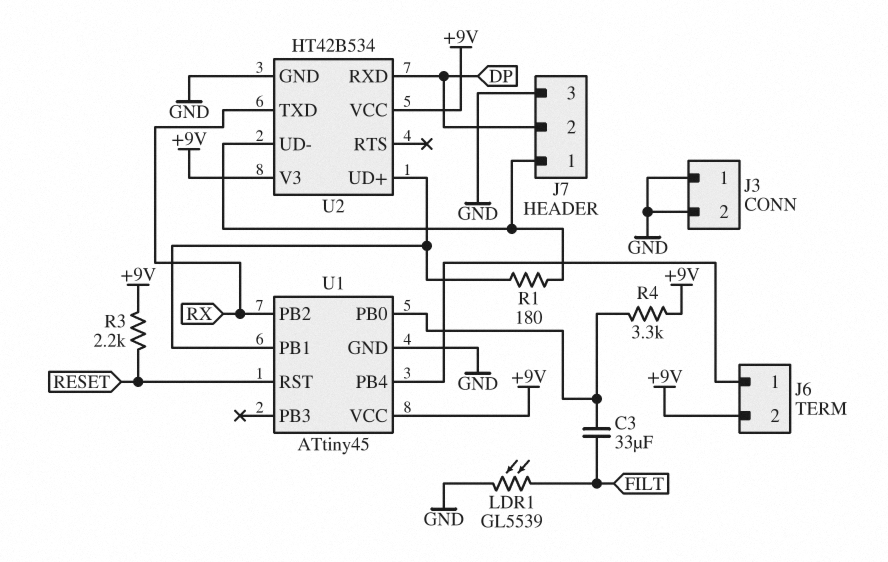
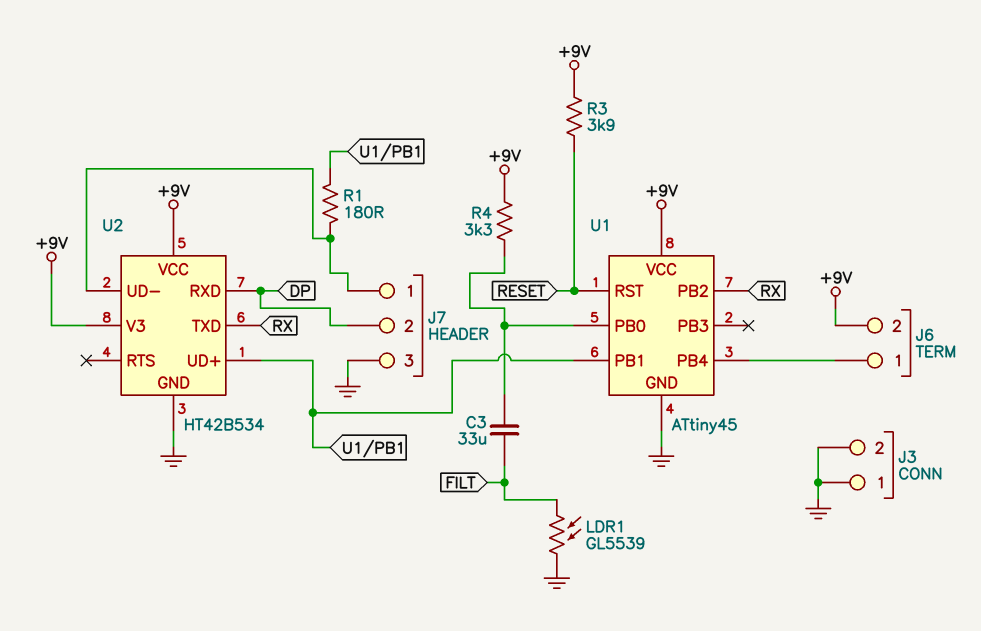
R3: 2.2k (+9V, RESET) -> 3.9k (+9V, RESET)

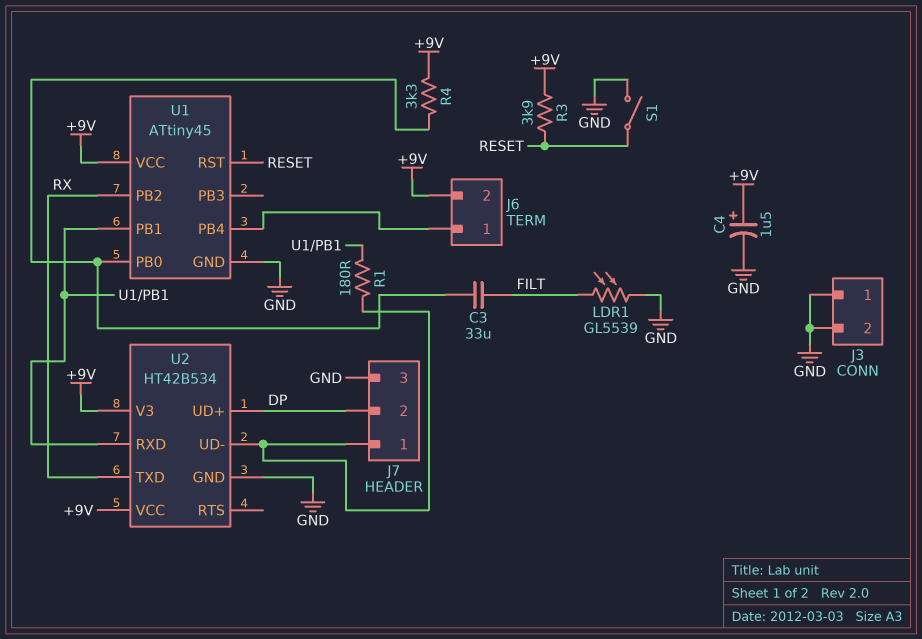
C4: none -> 1.5uF (plus +9V, minus GND)
S1: none -> switch (GND, RESET)
U2 pin RXD: DP -> U1/PB1
U2 pin UD+: U1/PB1 -> DP

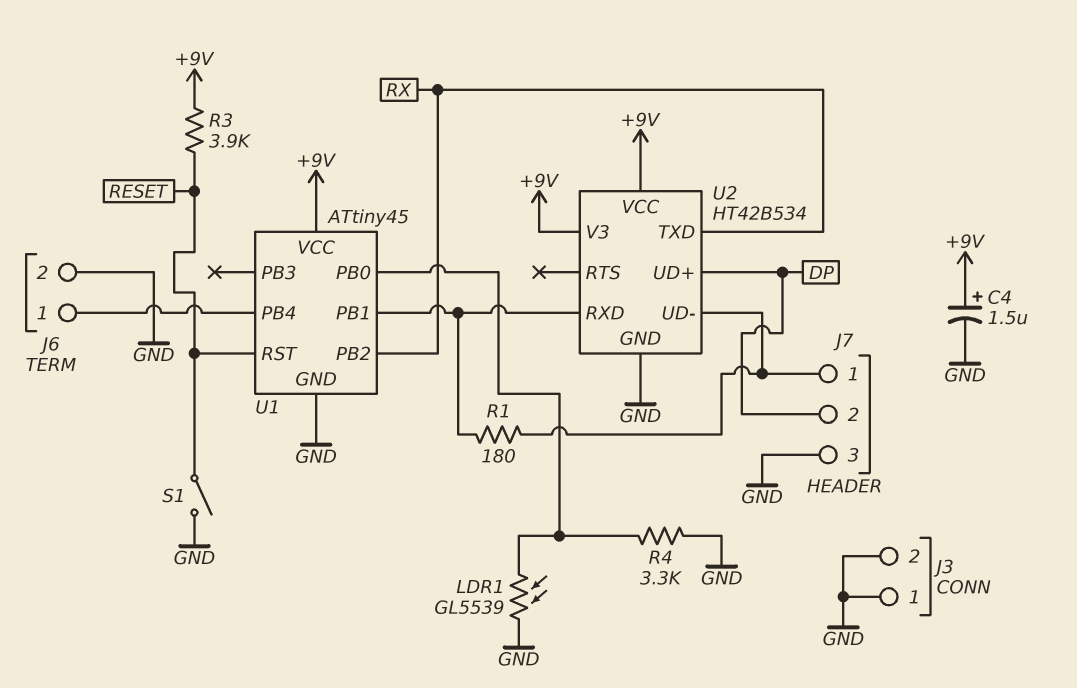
C3: 33uF (FILT, U1/PB0) -> none
J6 pin 2: +9V -> GND
LDR1: GL5539 (FILT, GND) -> GL5539 (GND, U1/PB0)
R4: 3.3k (+9V, U1/PB0) -> 3.3k (GND, U1/PB0)

